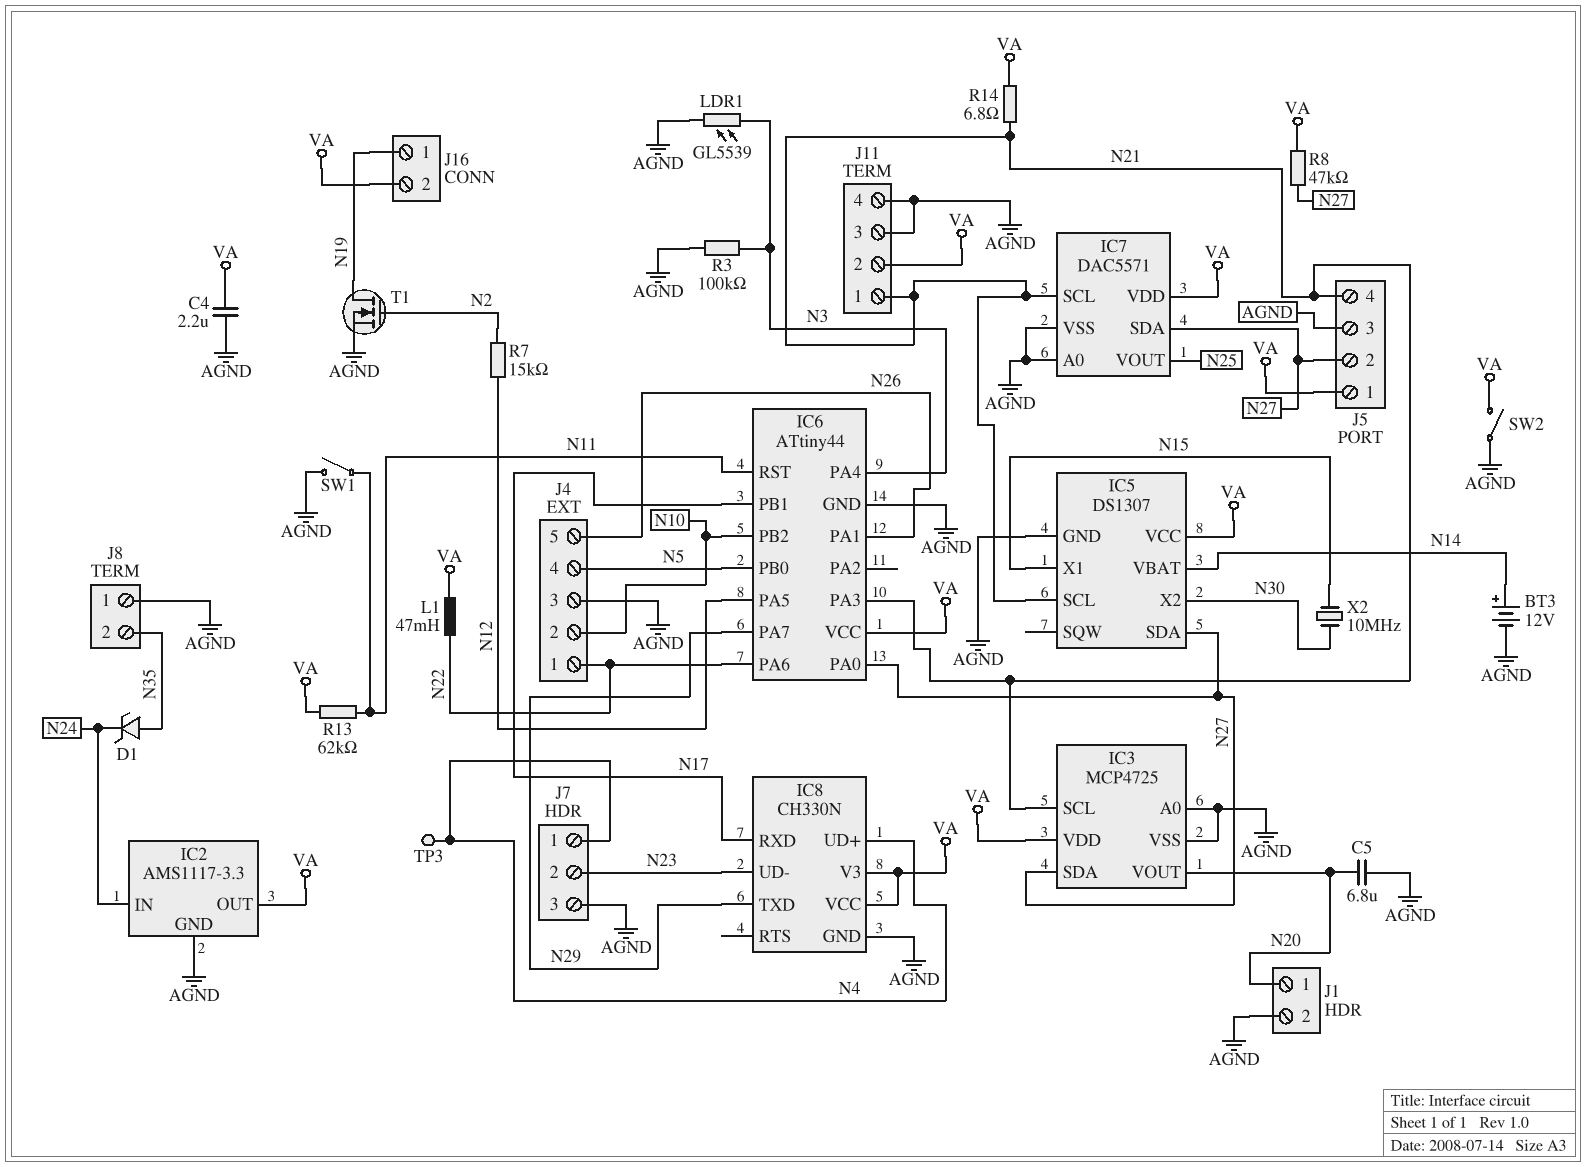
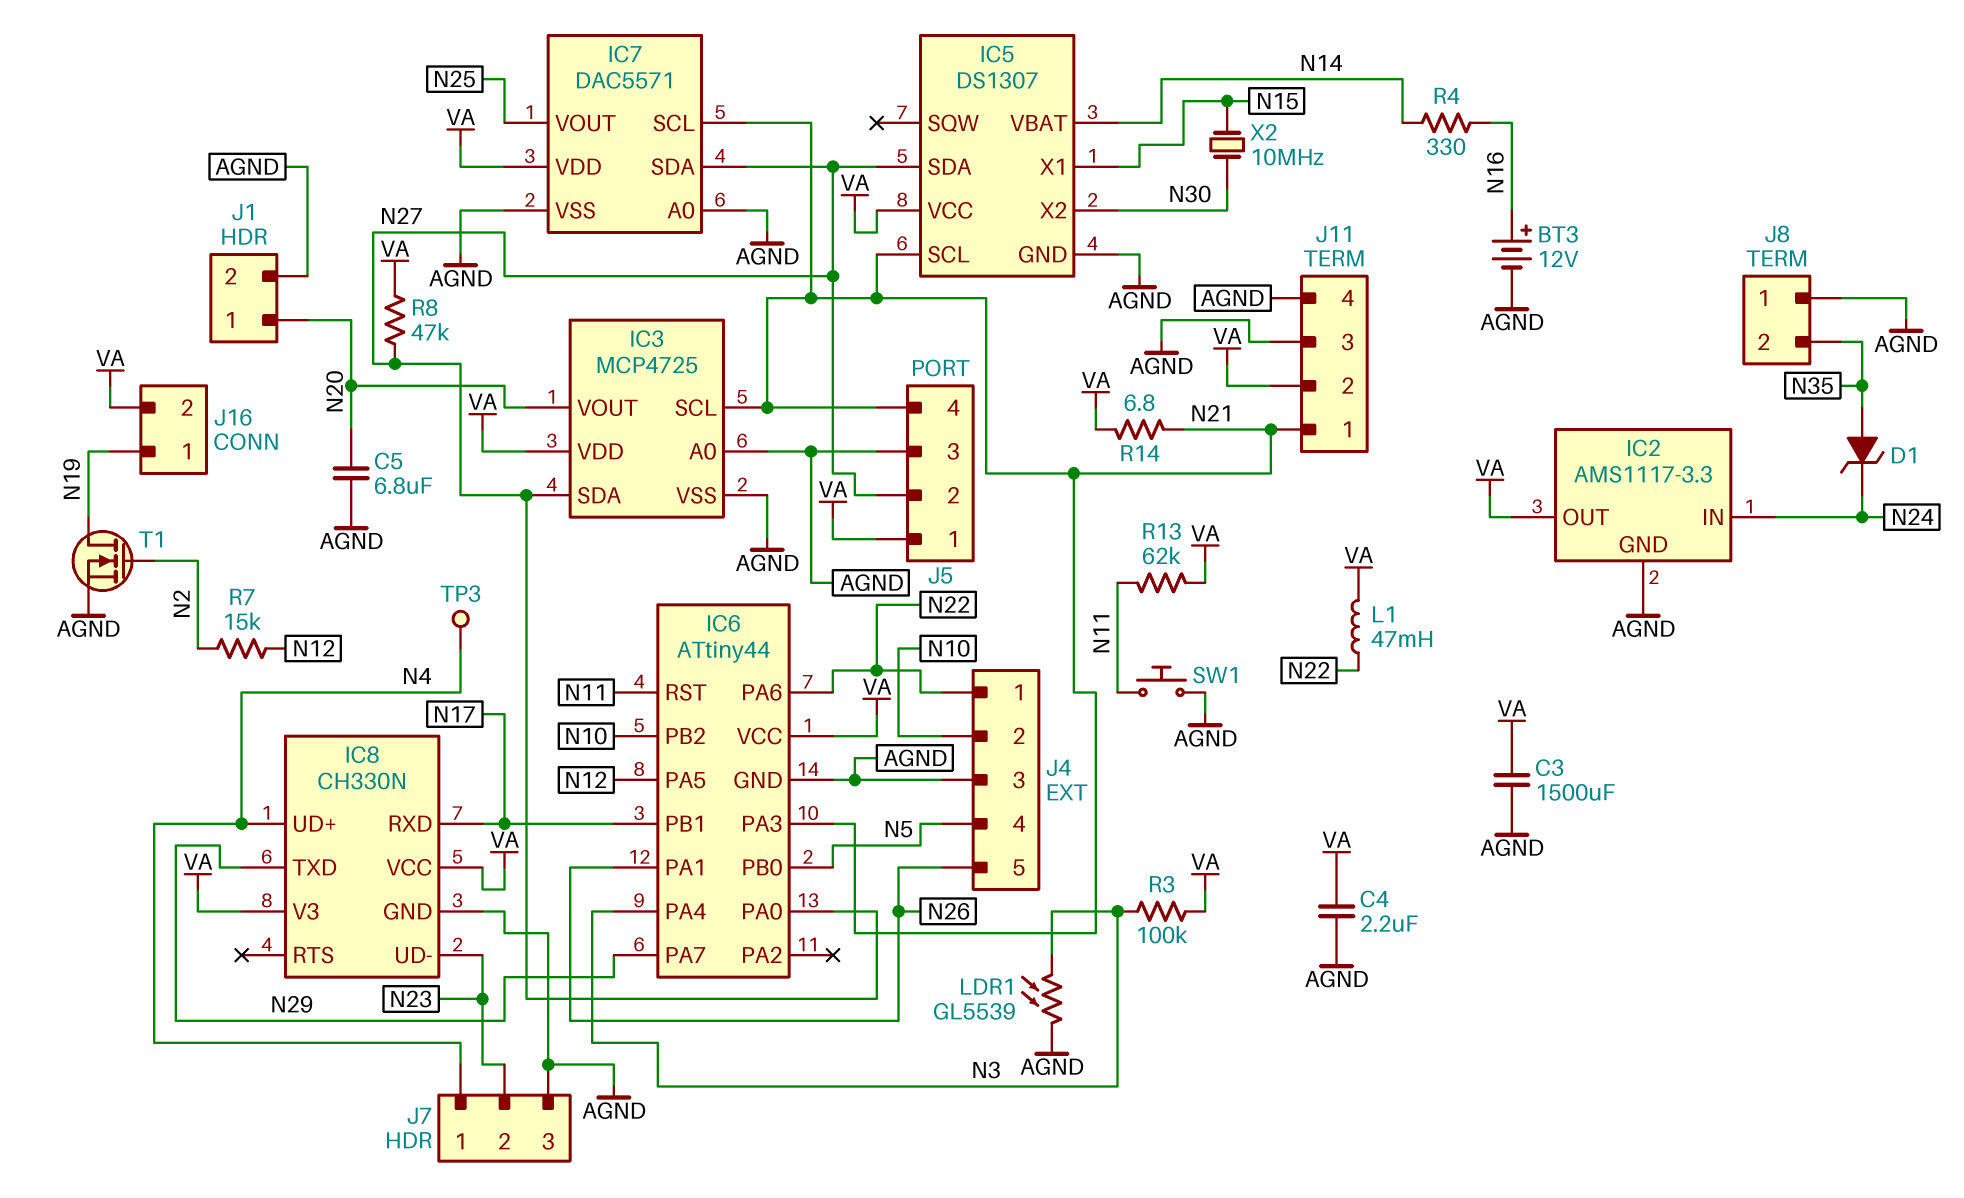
BT3: 12V (plus N14, minus AGND) -> 12V (plus N16, minus AGND)
C3: none -> 1500uF (AGND, VA)
R3: 100k (AGND, N3) -> 100k (N3, VA)
R4: none -> 330 (N14, N16)
SW1: switch (AGND, N11) -> button (AGND, N11)
SW2: switch (AGND, VA) -> none

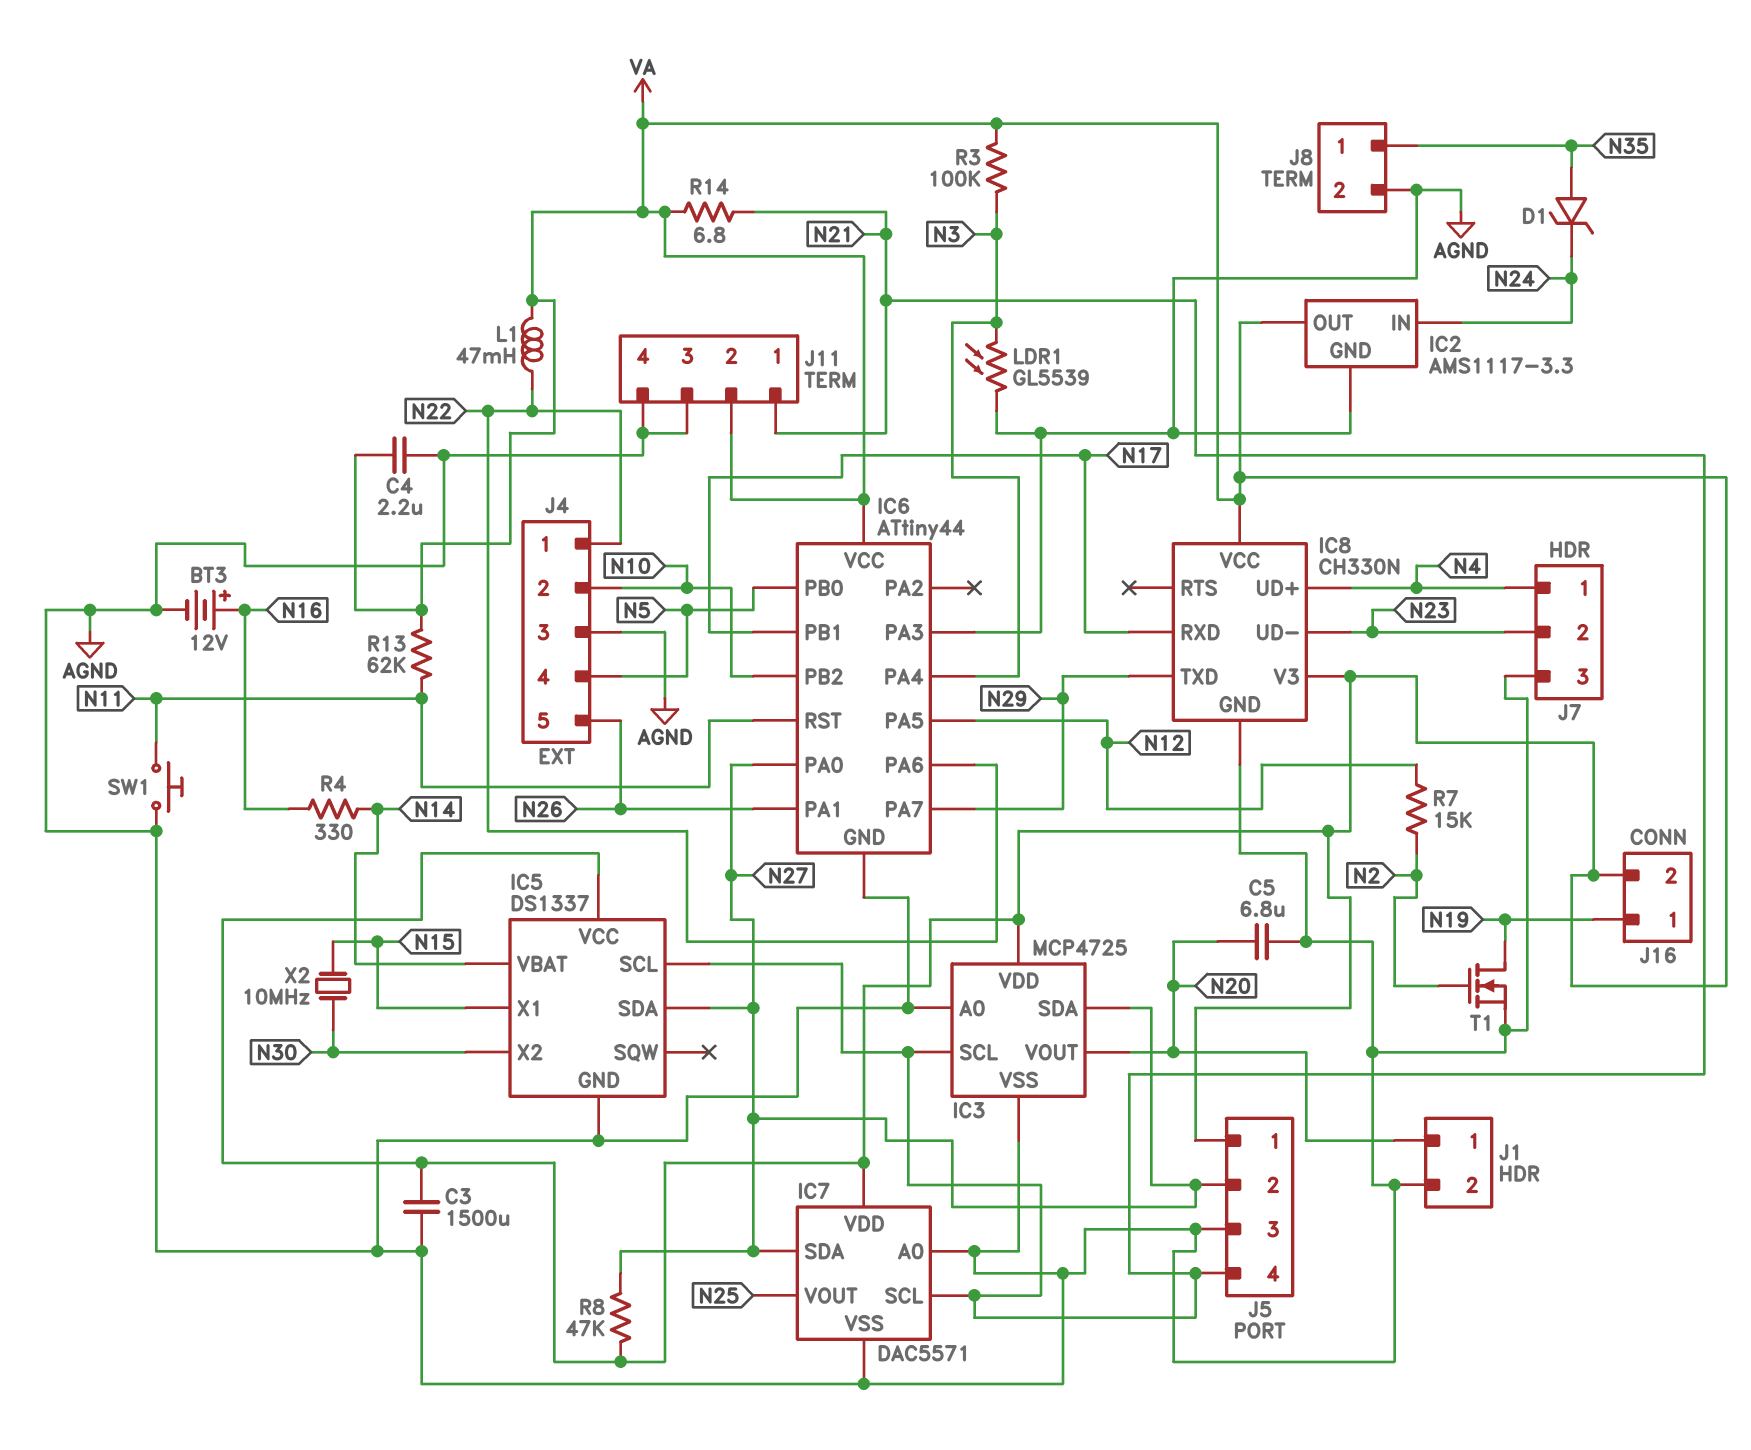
IC5: DS1307 -> DS1337
IC6 pin PA3: N21 -> AGND
J8 pin 1: AGND -> N35
J8 pin 2: N35 -> AGND
TP3: test point (N4) -> none

